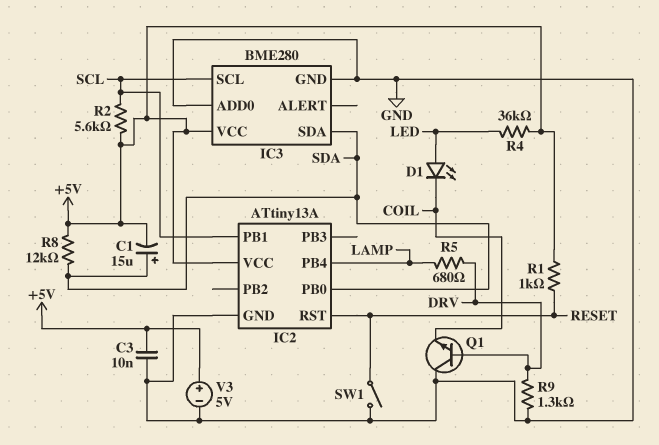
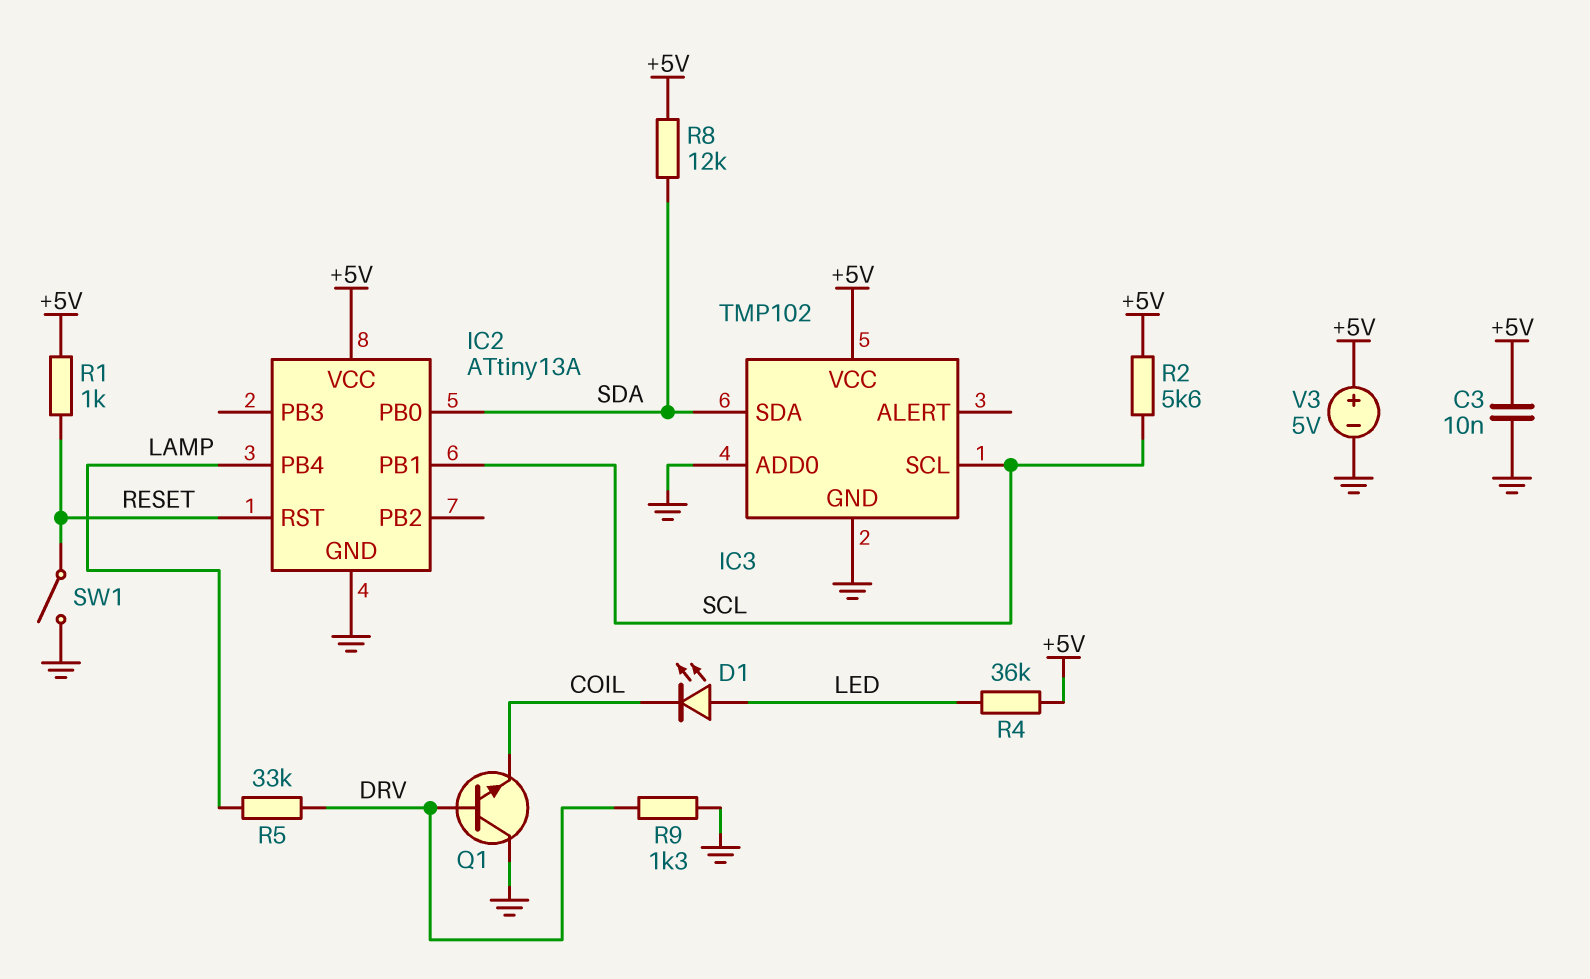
C1: 15uF (plus SDA, minus +5V) -> none
IC3: BME280 -> TMP102
R5: 680 (DRV, LAMP) -> 33k (DRV, LAMP)

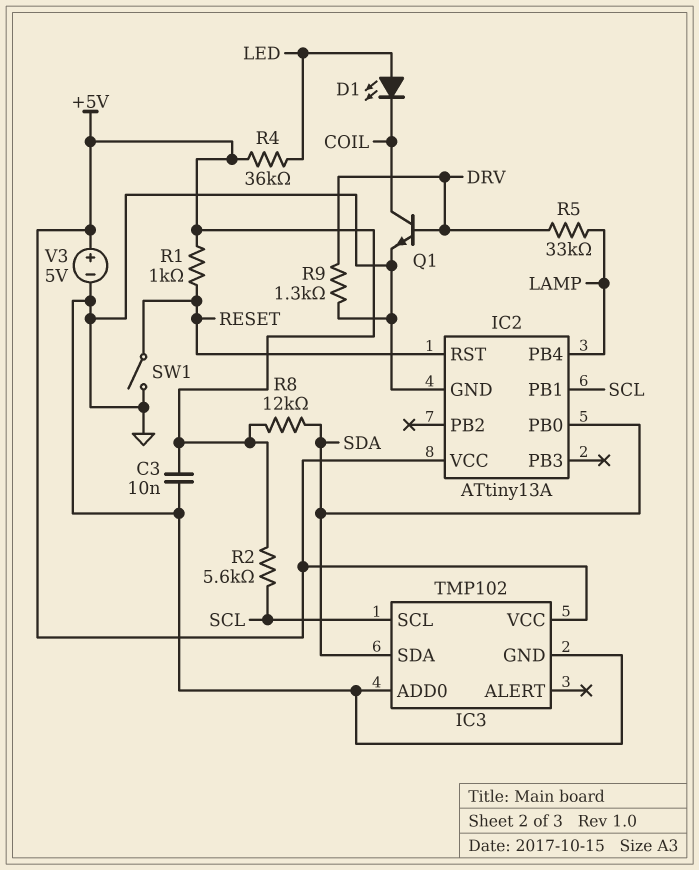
Q1: NPN (B DRV, C GND, E COIL) -> NPN (B DRV, C COIL, E GND)

